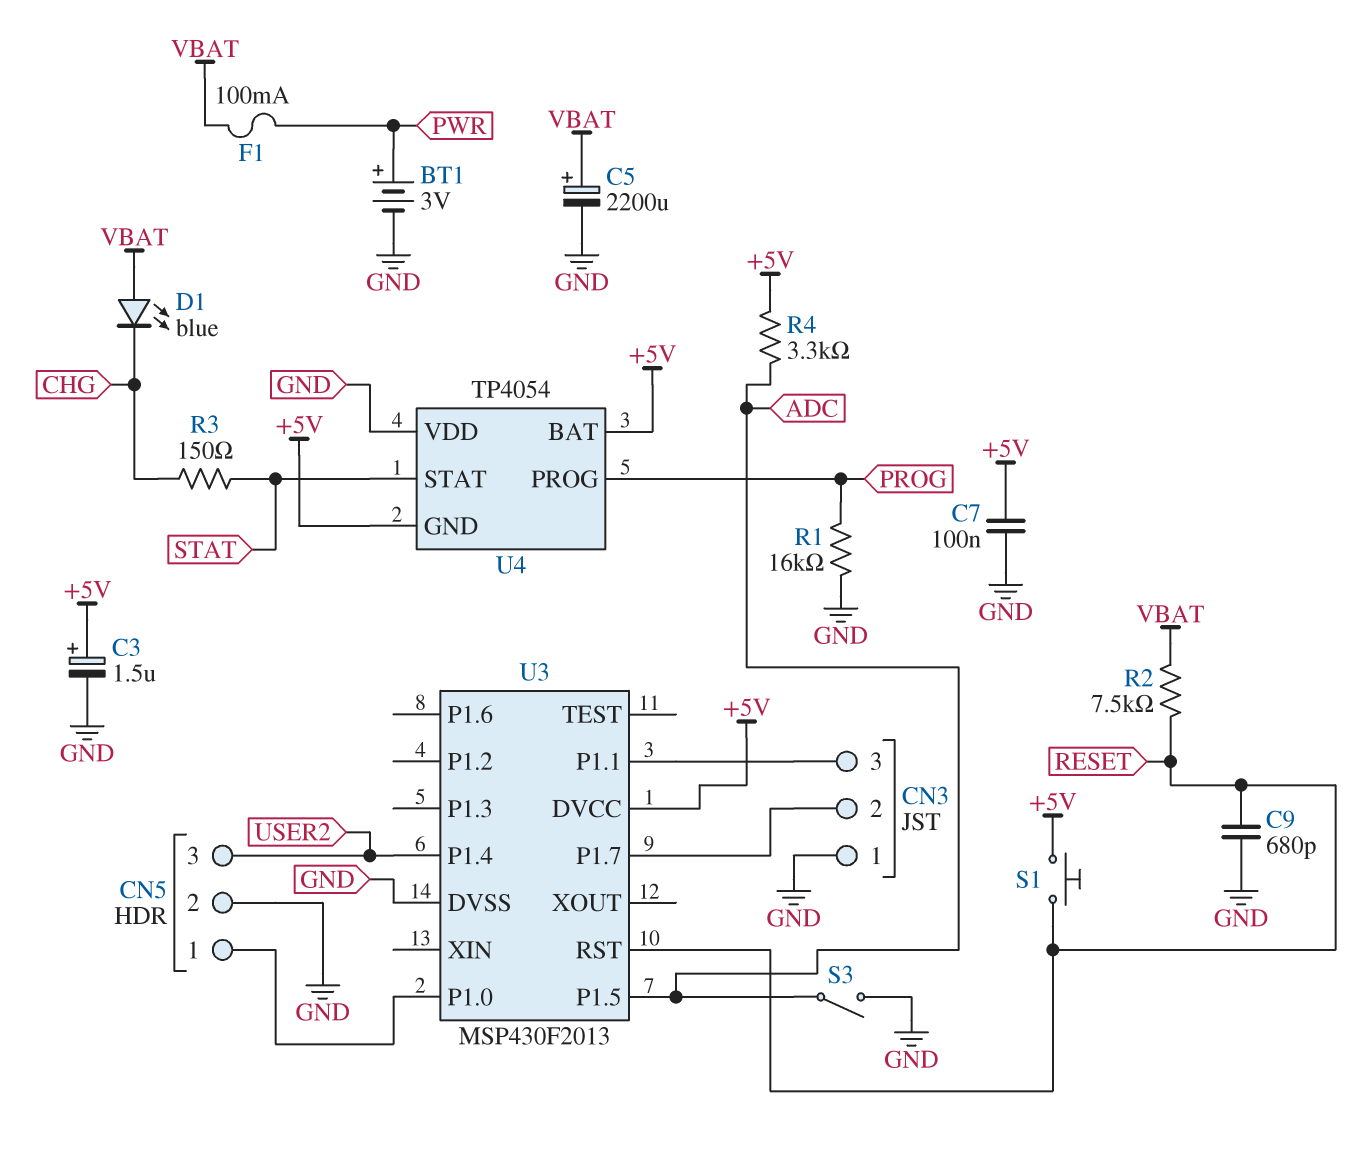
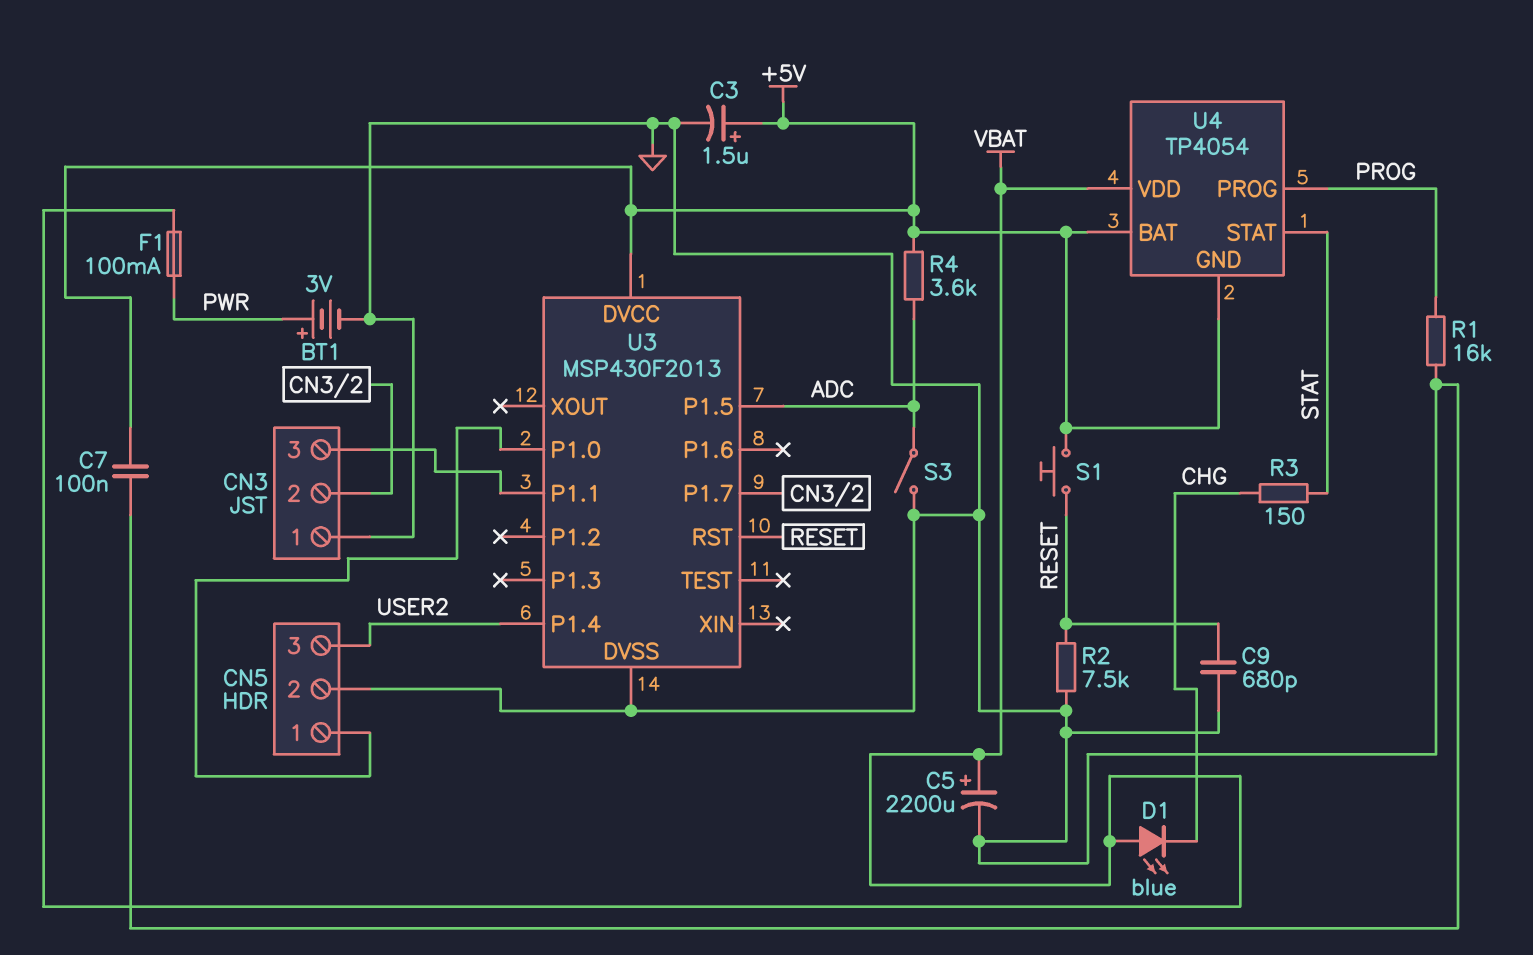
R2: 7.5k (RESET, VBAT) -> 7.5k (GND, RESET)
R4: 3.3k (+5V, ADC) -> 3.6k (+5V, ADC)
U4 pin VDD: GND -> VBAT

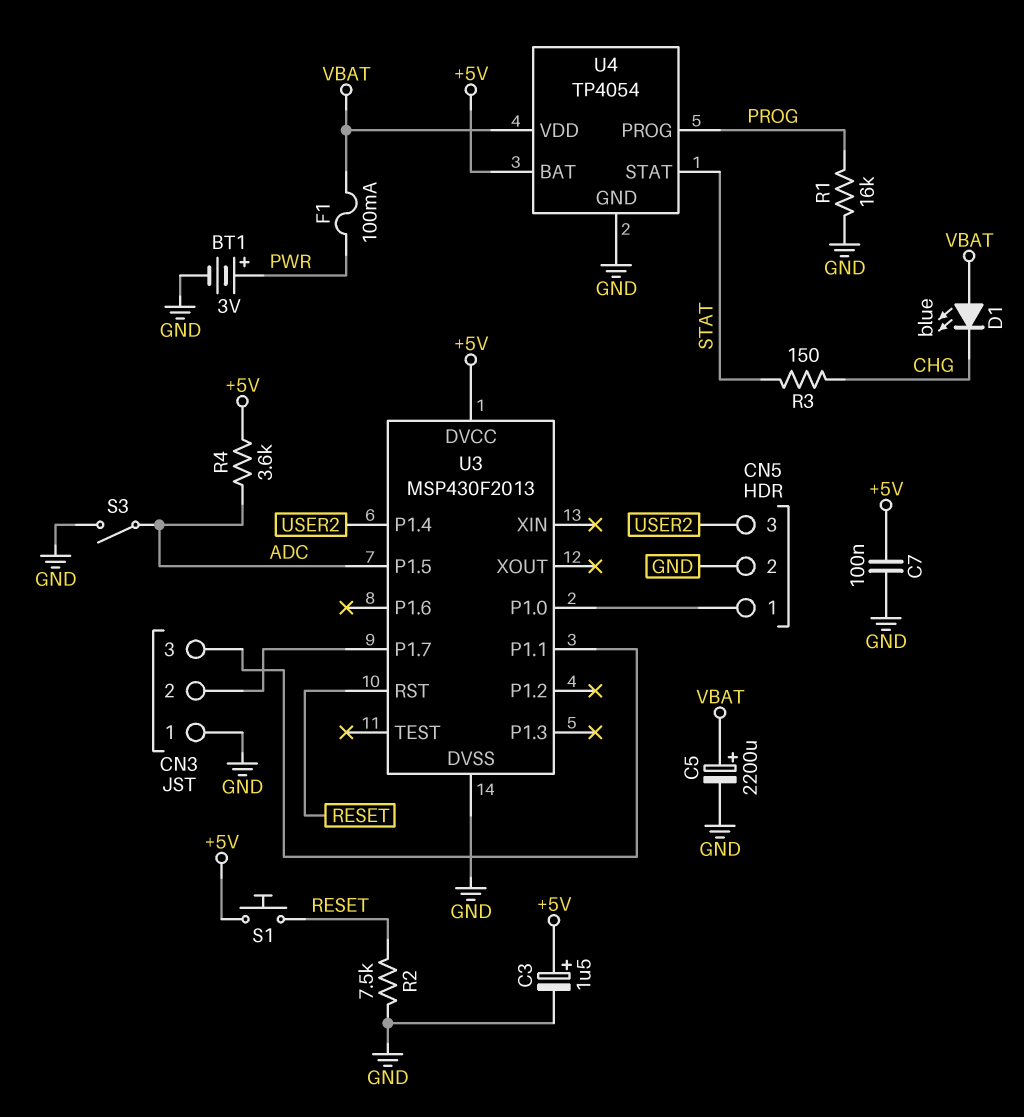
C9: 680pF (GND, RESET) -> none
U4 pin GND: +5V -> GND

